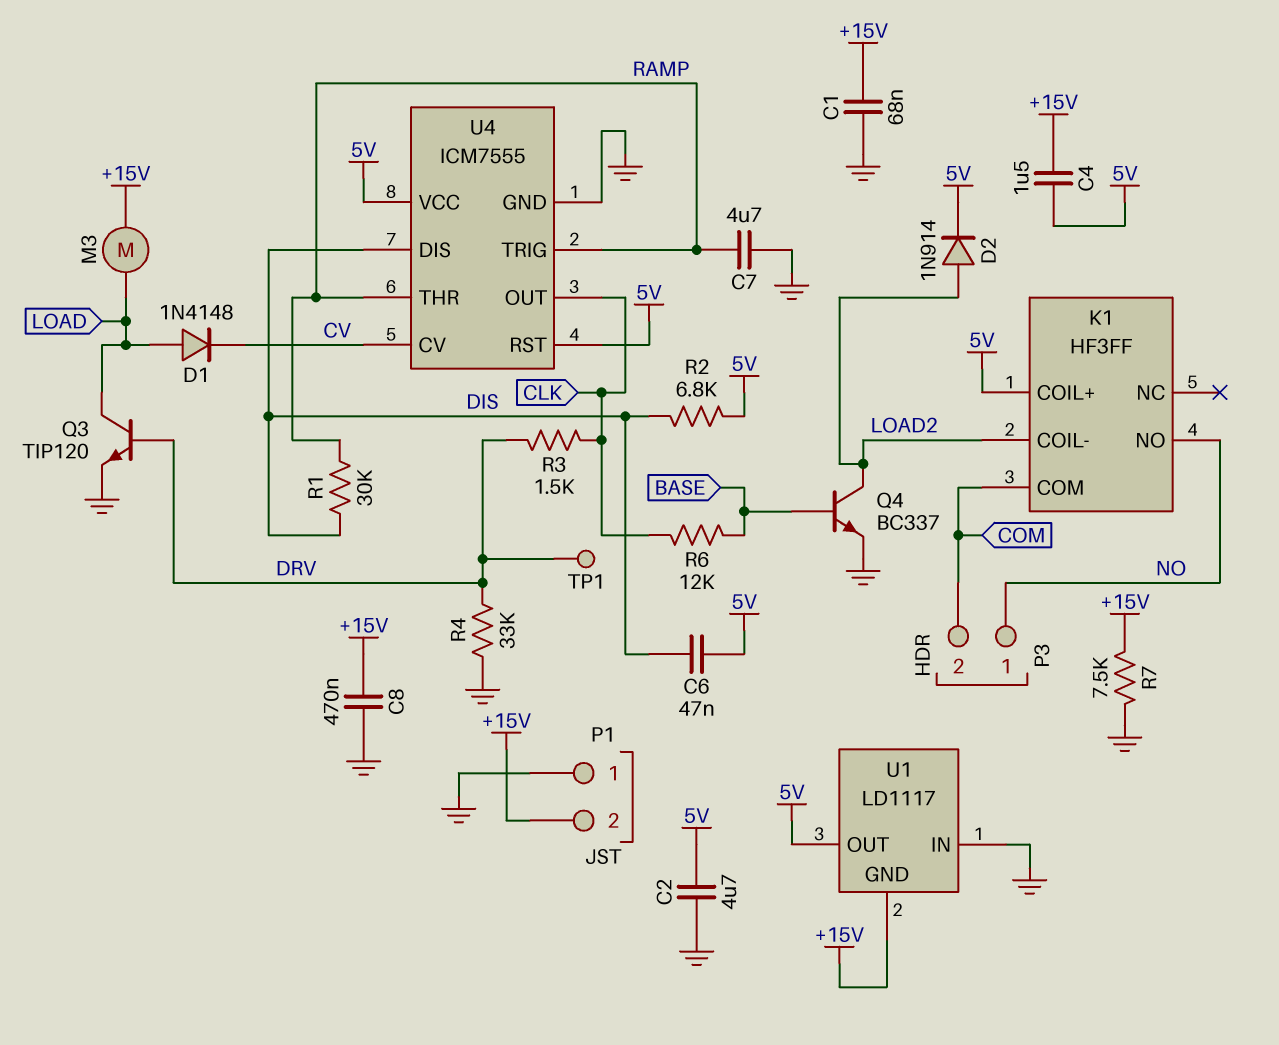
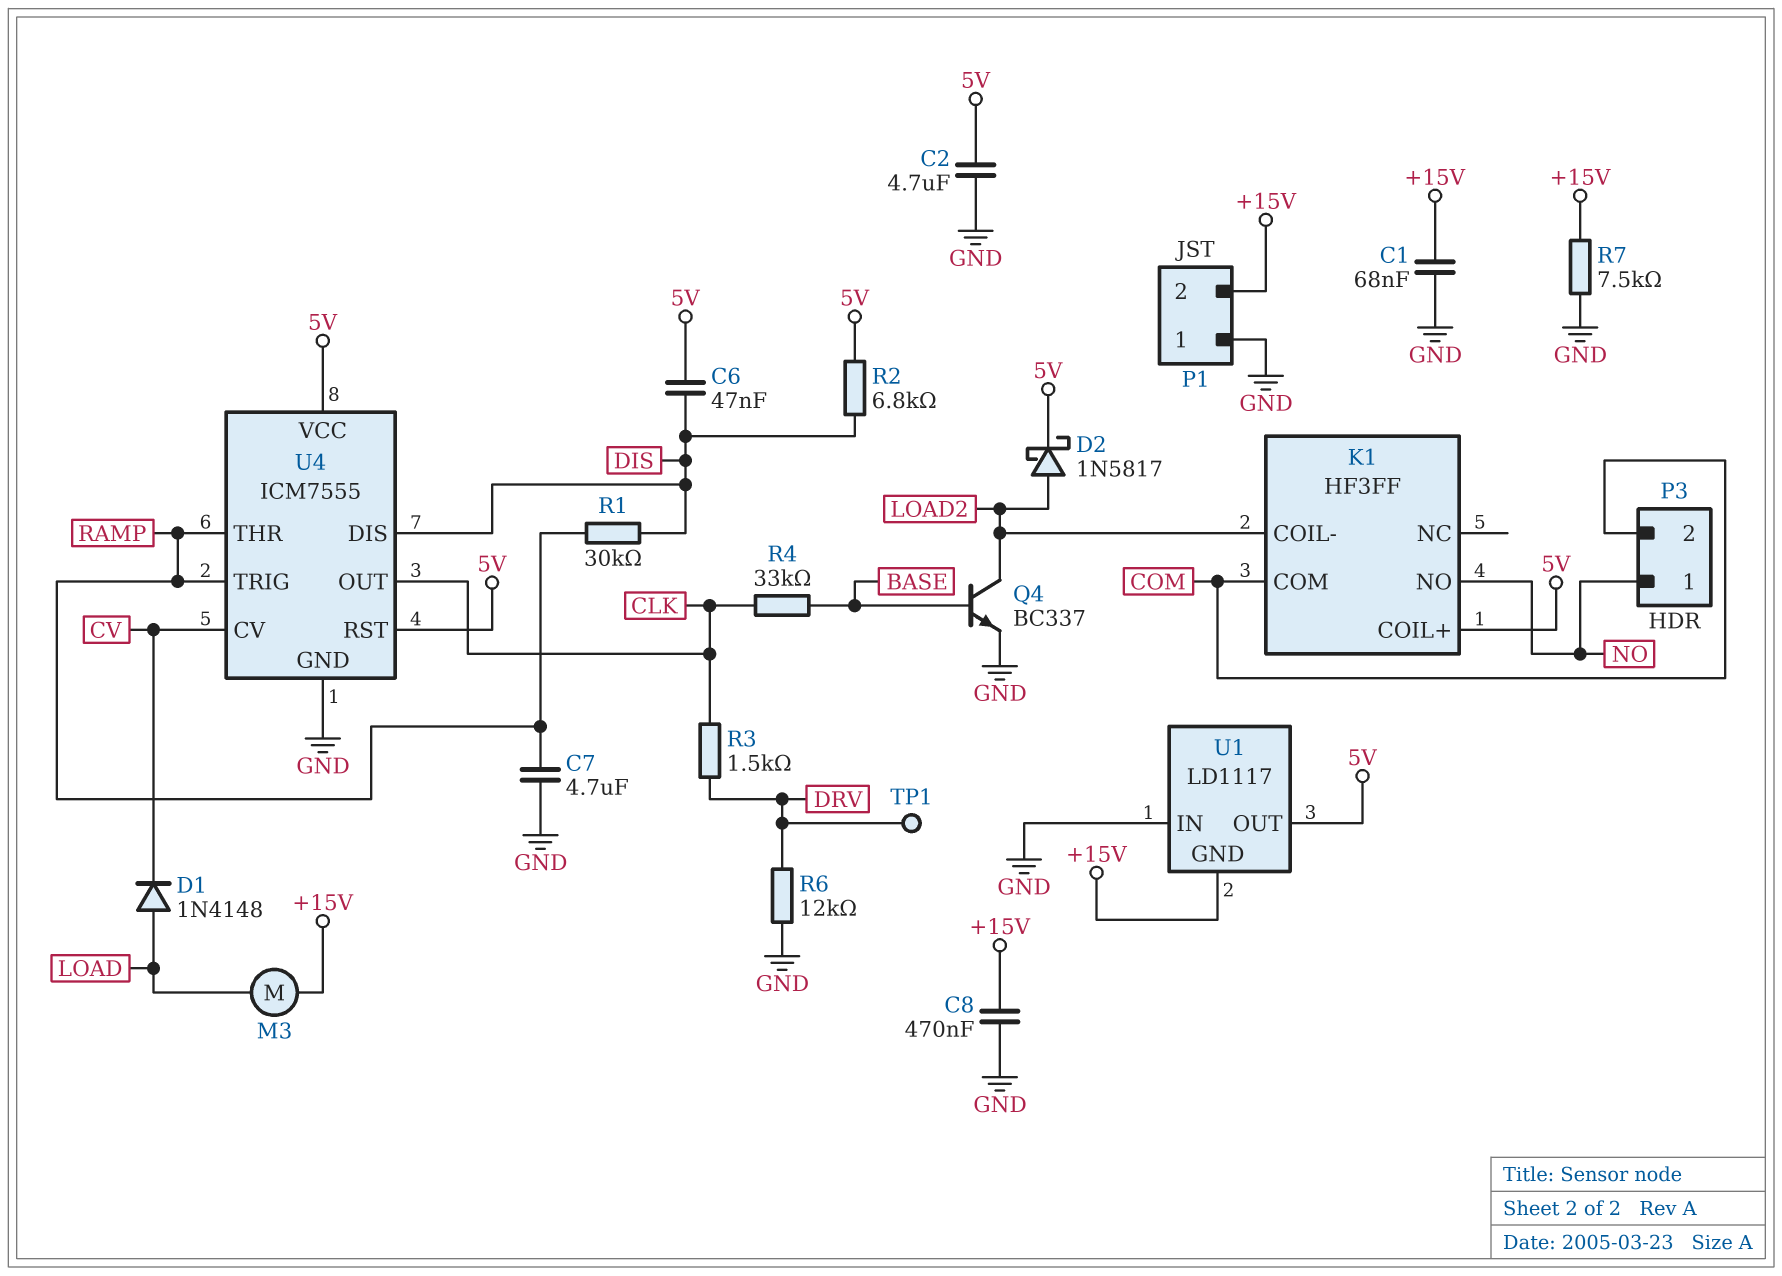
C4: 1.5uF (+15V, 5V) -> none
D2: diode 1N914 (A LOAD2, K 5V) -> schottky 1N5817 (A LOAD2, K 5V)
Q3: NPN TIP120 (B DRV, C LOAD, E GND) -> none
R4: 33k (DRV, GND) -> 33k (BASE, CLK)
R6: 12k (BASE, CLK) -> 12k (DRV, GND)

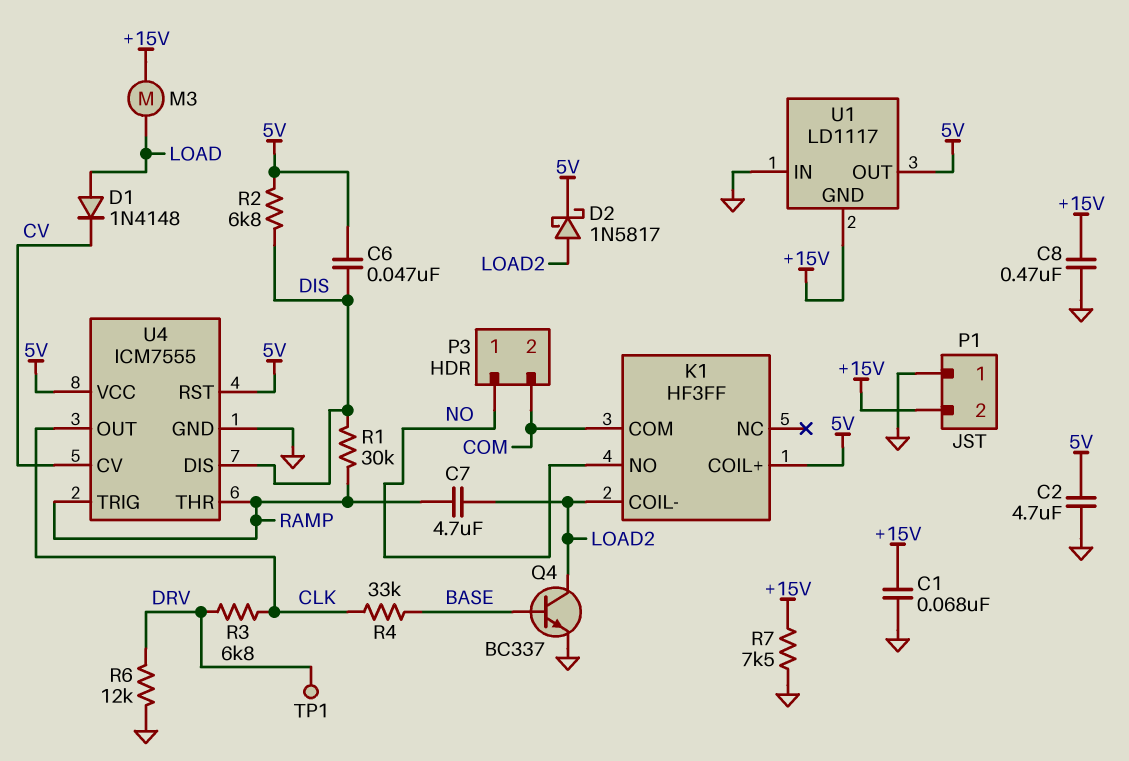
C7: 4.7uF (GND, RAMP) -> 4.7uF (LOAD2, RAMP)
R3: 1.5k (CLK, DRV) -> 6.8k (CLK, DRV)

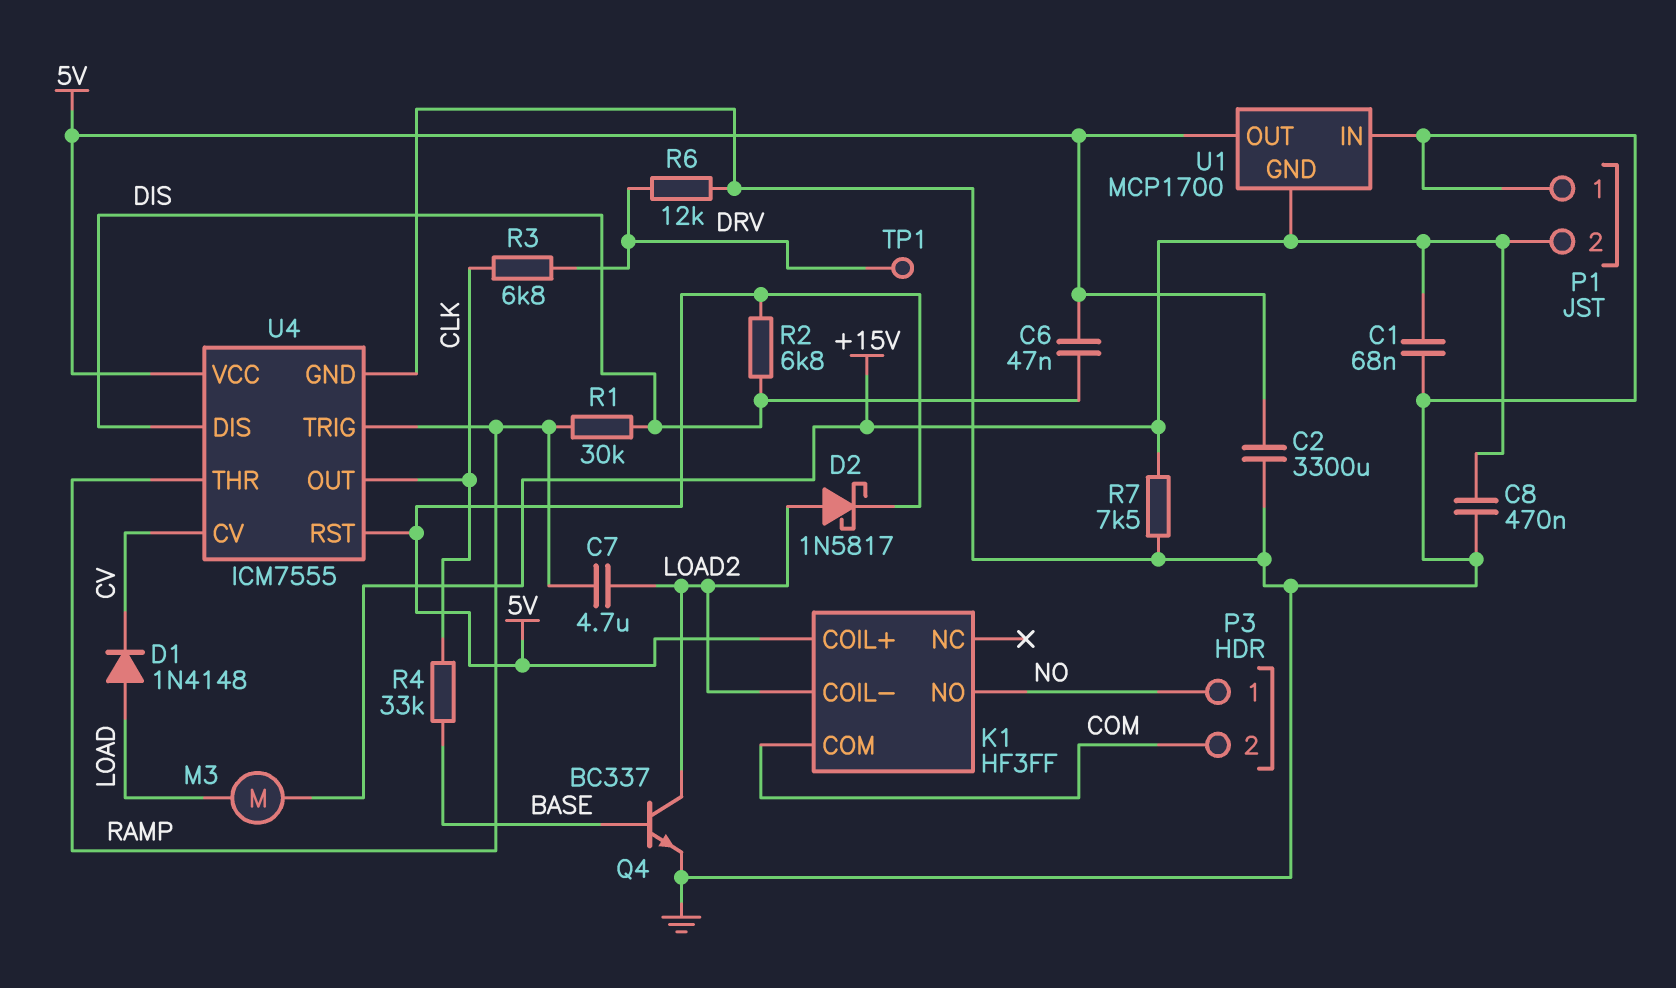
C2: 4.7uF (5V, GND) -> 3300uF (5V, GND)
U1: LD1117 -> MCP1700

